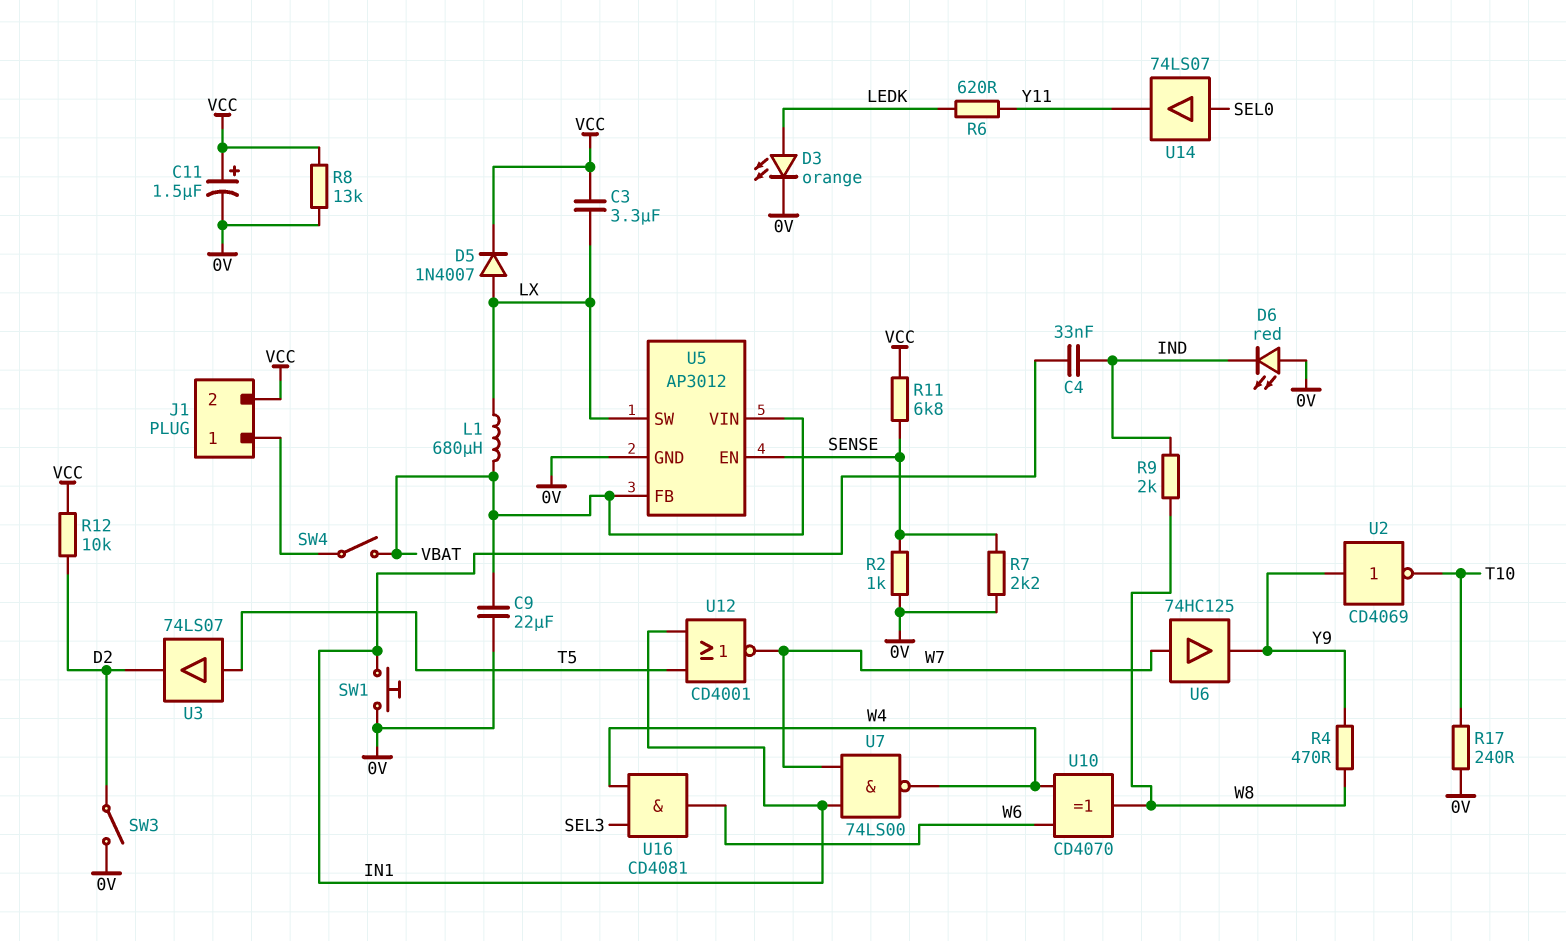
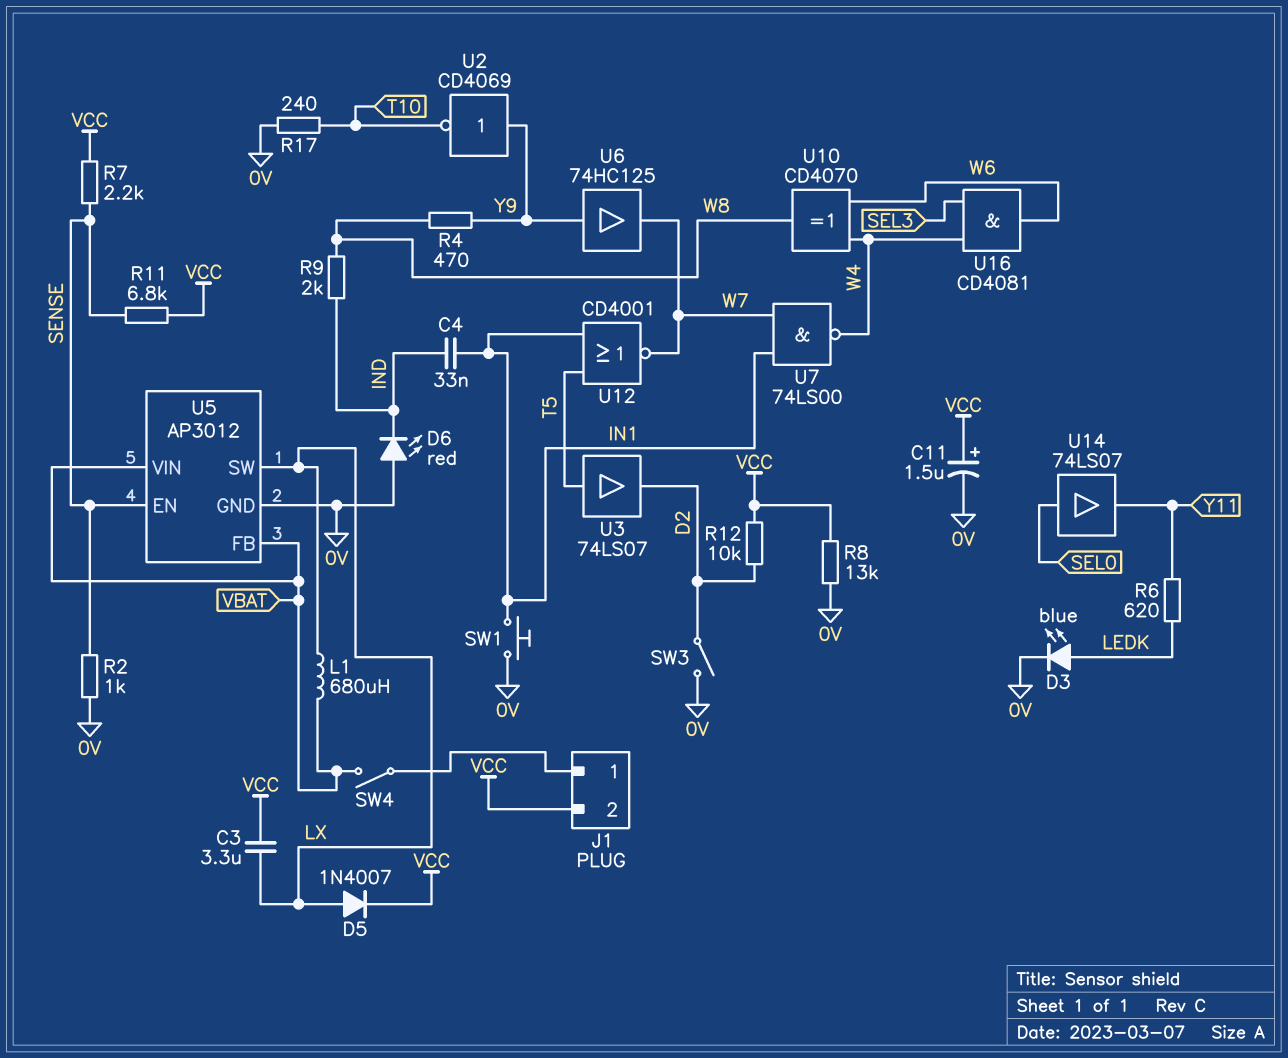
C9: 22uF (0V, VBAT) -> none
D3: LED orange (A LEDK, K 0V) -> LED blue (A LEDK, K 0V)
R7: 2.2k (0V, SENSE) -> 2.2k (SENSE, VCC)
U6: buffer 74HC125 (in W7, out Y9) -> buffer 74HC125 (in Y9, out W7)

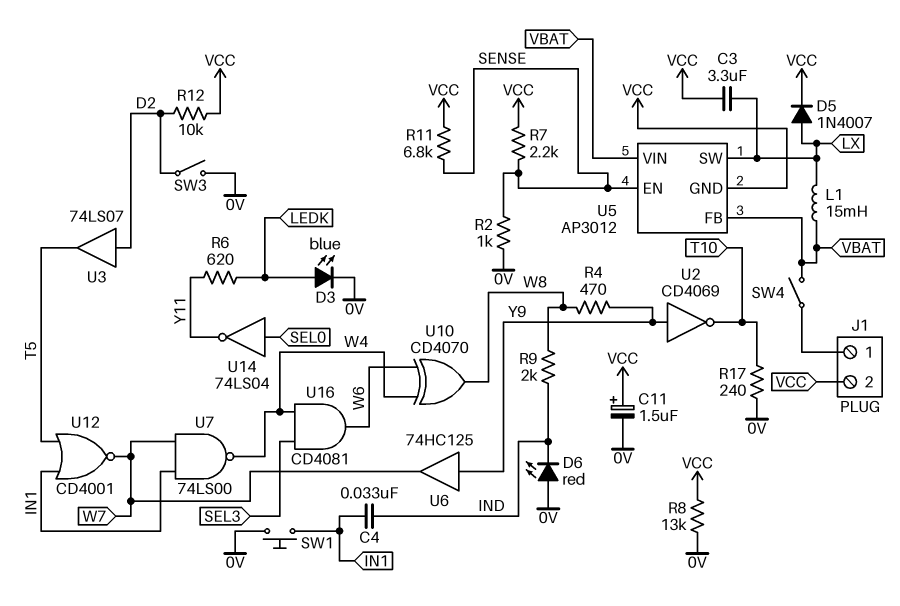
L1: 680uH (LX, VBAT) -> 15mH (LX, VBAT)
U3: buffer 74LS07 (in T5, out D2) -> buffer 74LS07 (in D2, out T5)
U5 pin GND: 0V -> VCC
U14: buffer 74LS07 (in SEL0, out Y11) -> NOT 74LS04 (in SEL0, out Y11)

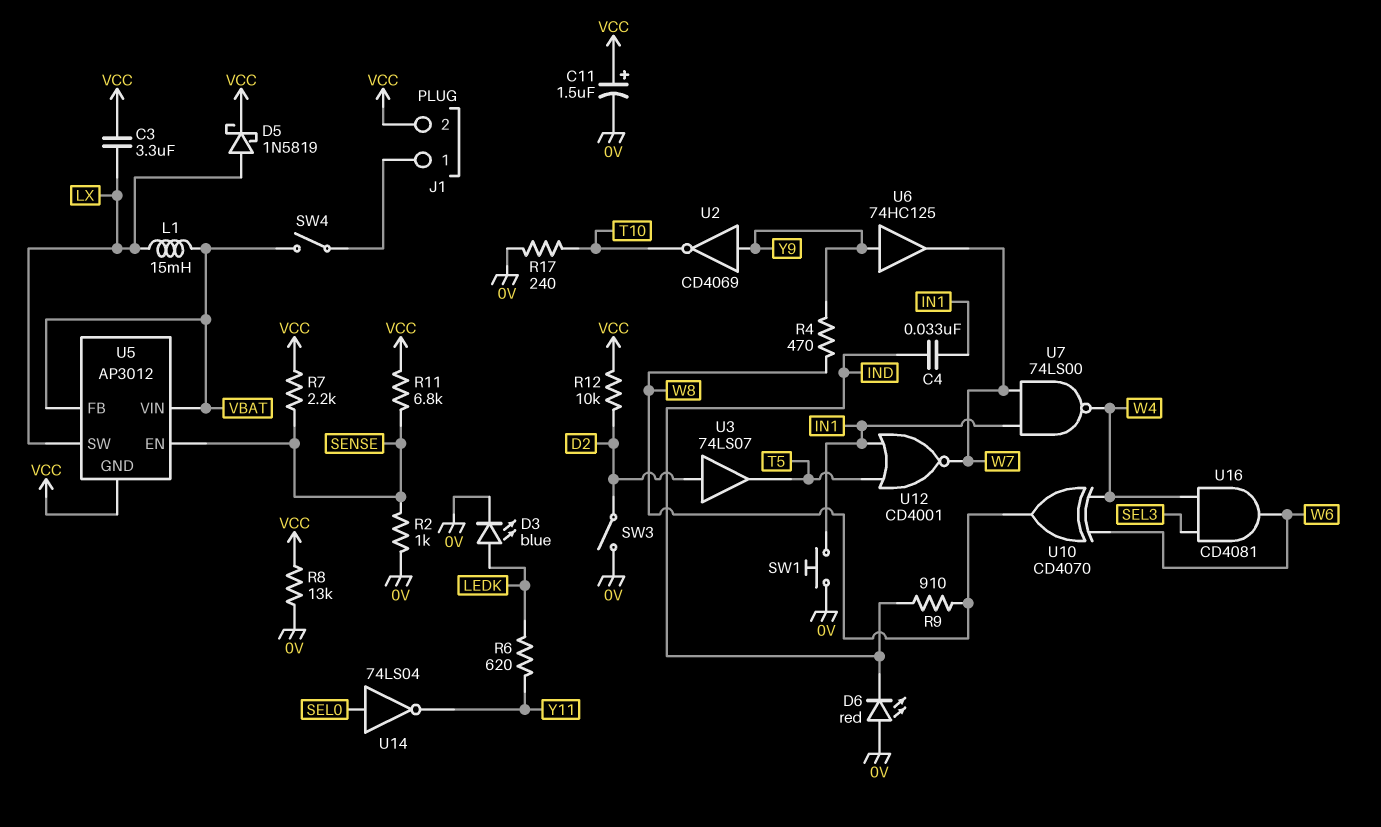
D5: diode 1N4007 (A LX, K VCC) -> schottky 1N5819 (A LX, K VCC)
R9: 2k (IND, W8) -> 910 (IND, W8)

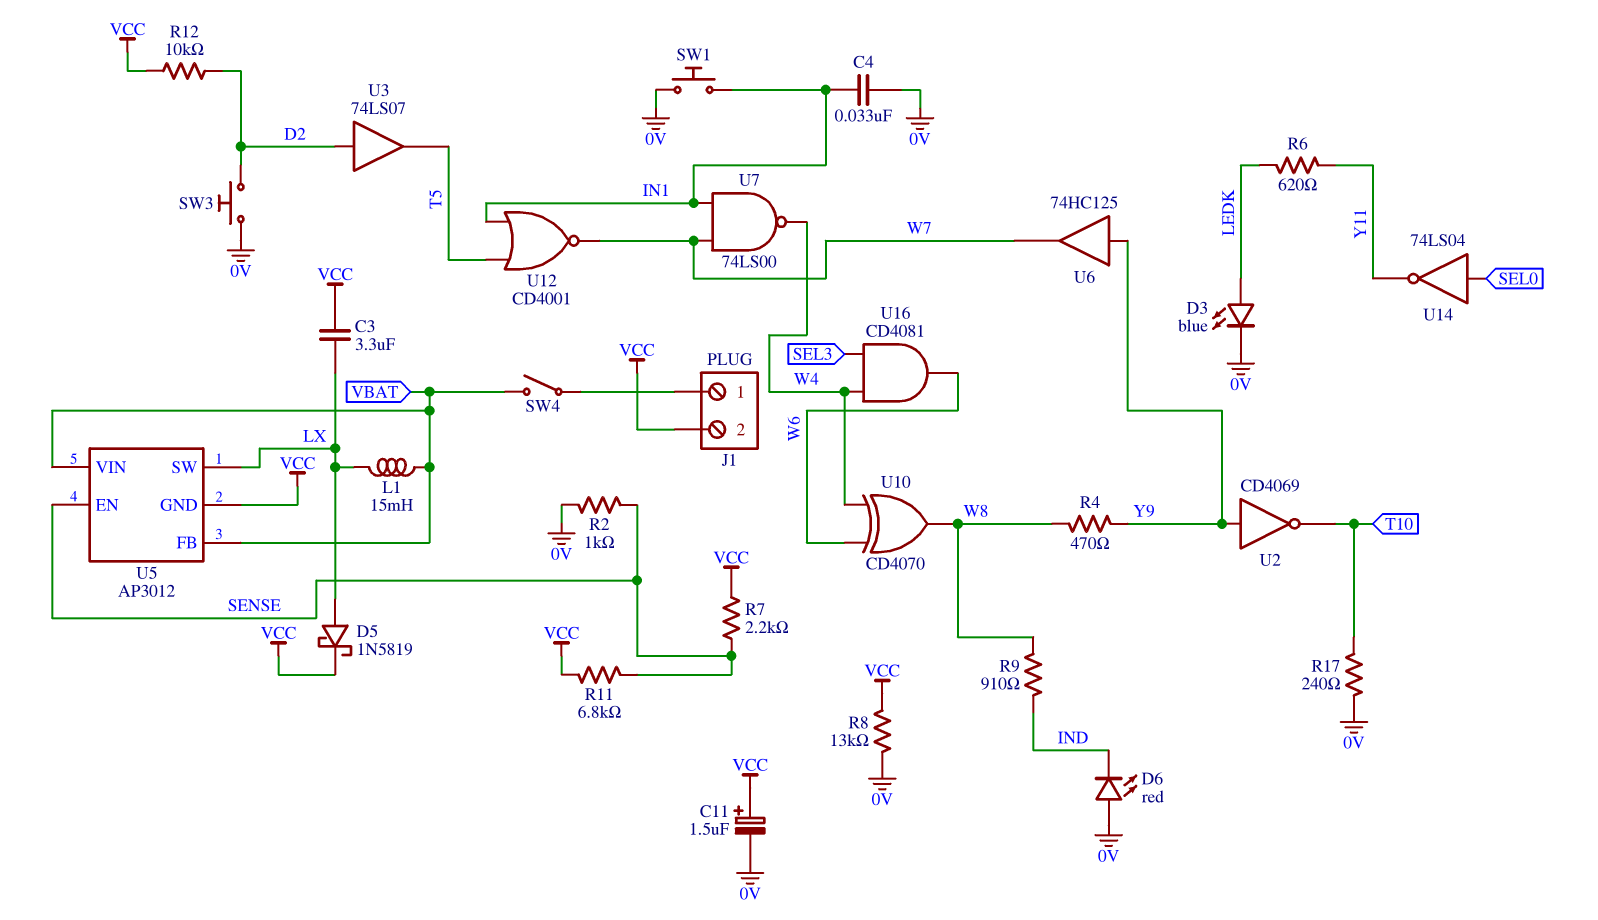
C4: 33nF (IN1, IND) -> 33nF (0V, IN1)
SW3: switch (0V, D2) -> button (0V, D2)

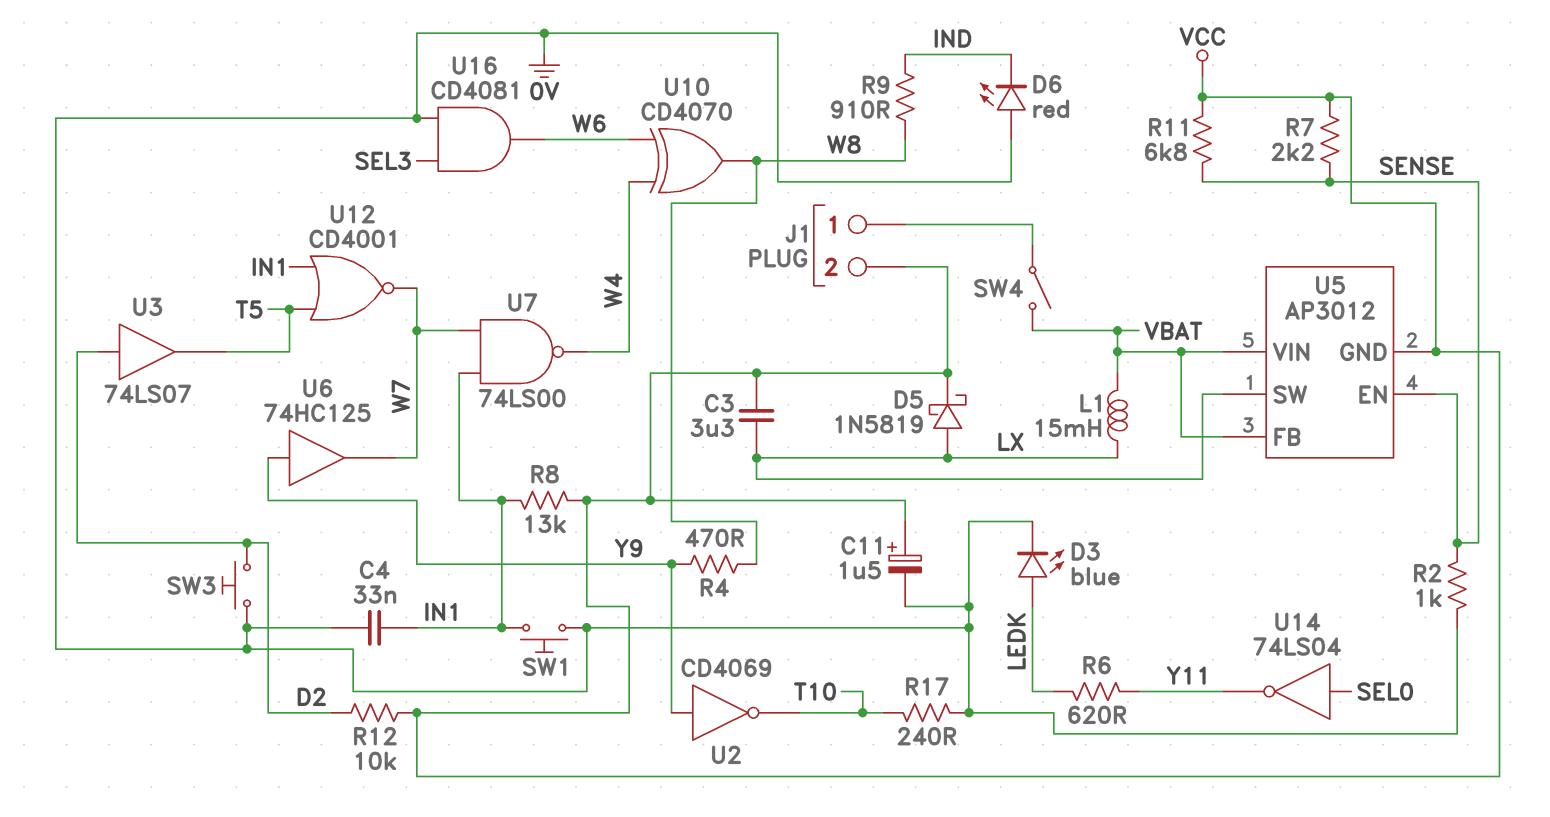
R8: 13k (0V, VCC) -> 13k (IN1, VCC)
U16: AND CD4081 (in SEL3, in W4, out W6) -> AND CD4081 (in 0V, in SEL3, out W6)

